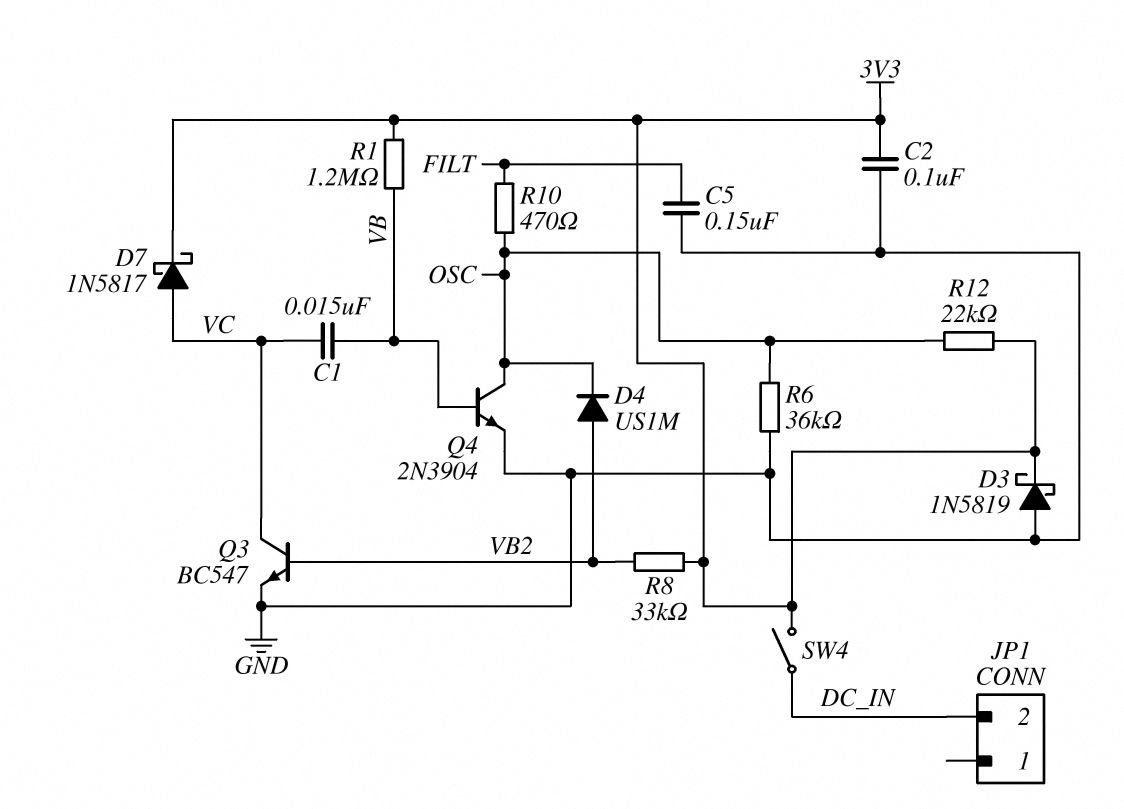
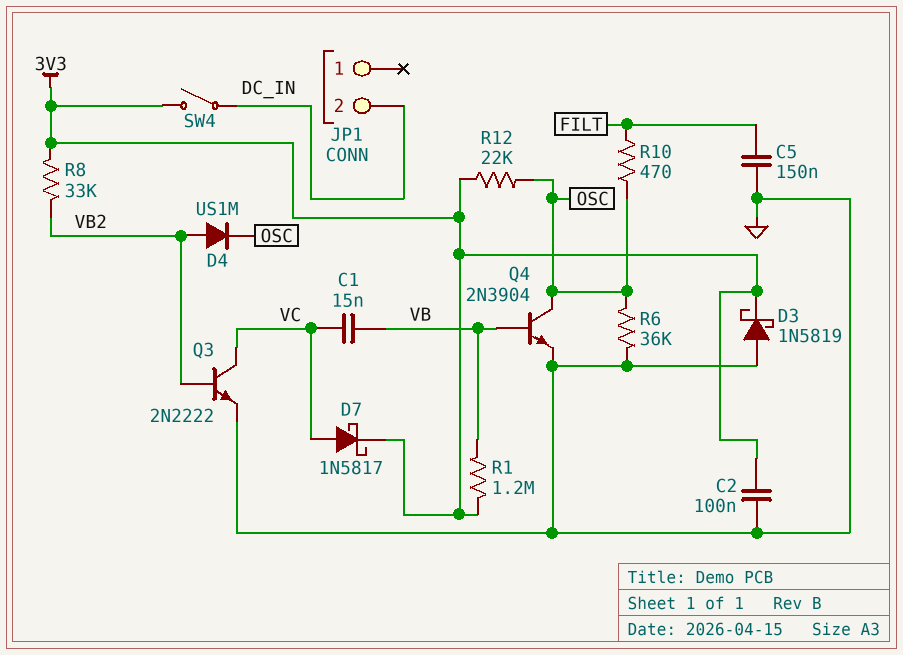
Q3: NPN BC547 (B VB2, C VC, E GND) -> NPN 2N2222 (B VB2, C VC, E GND)

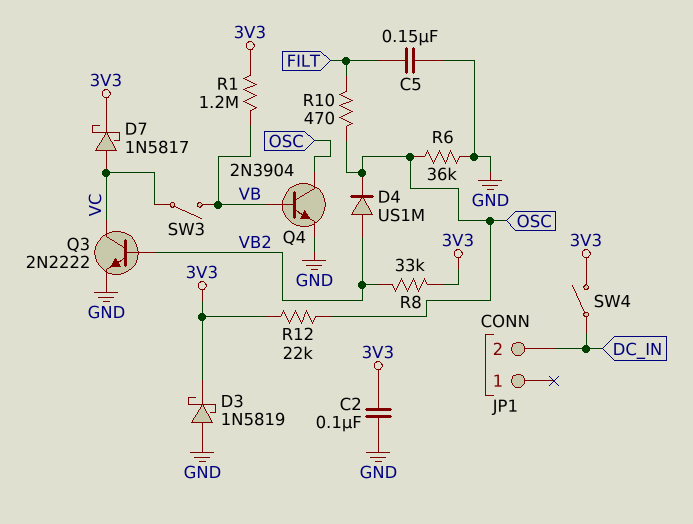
C1: 15nF (VB, VC) -> none
SW3: none -> switch (VB, VC)

